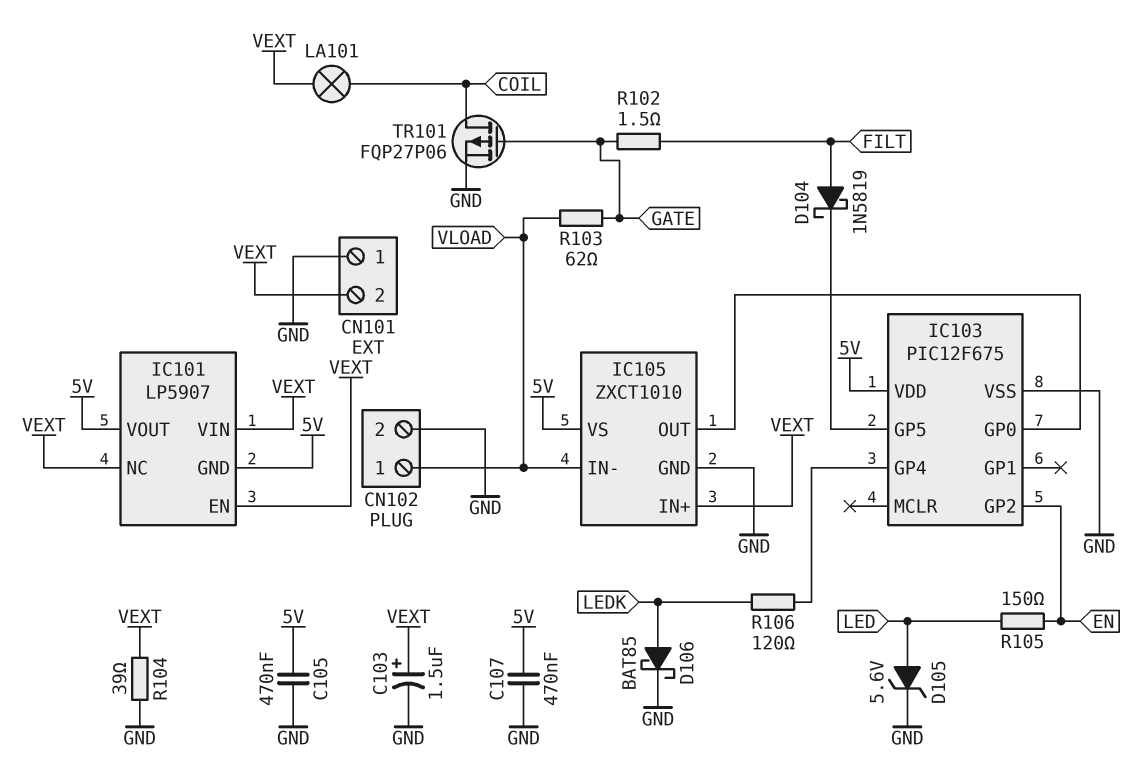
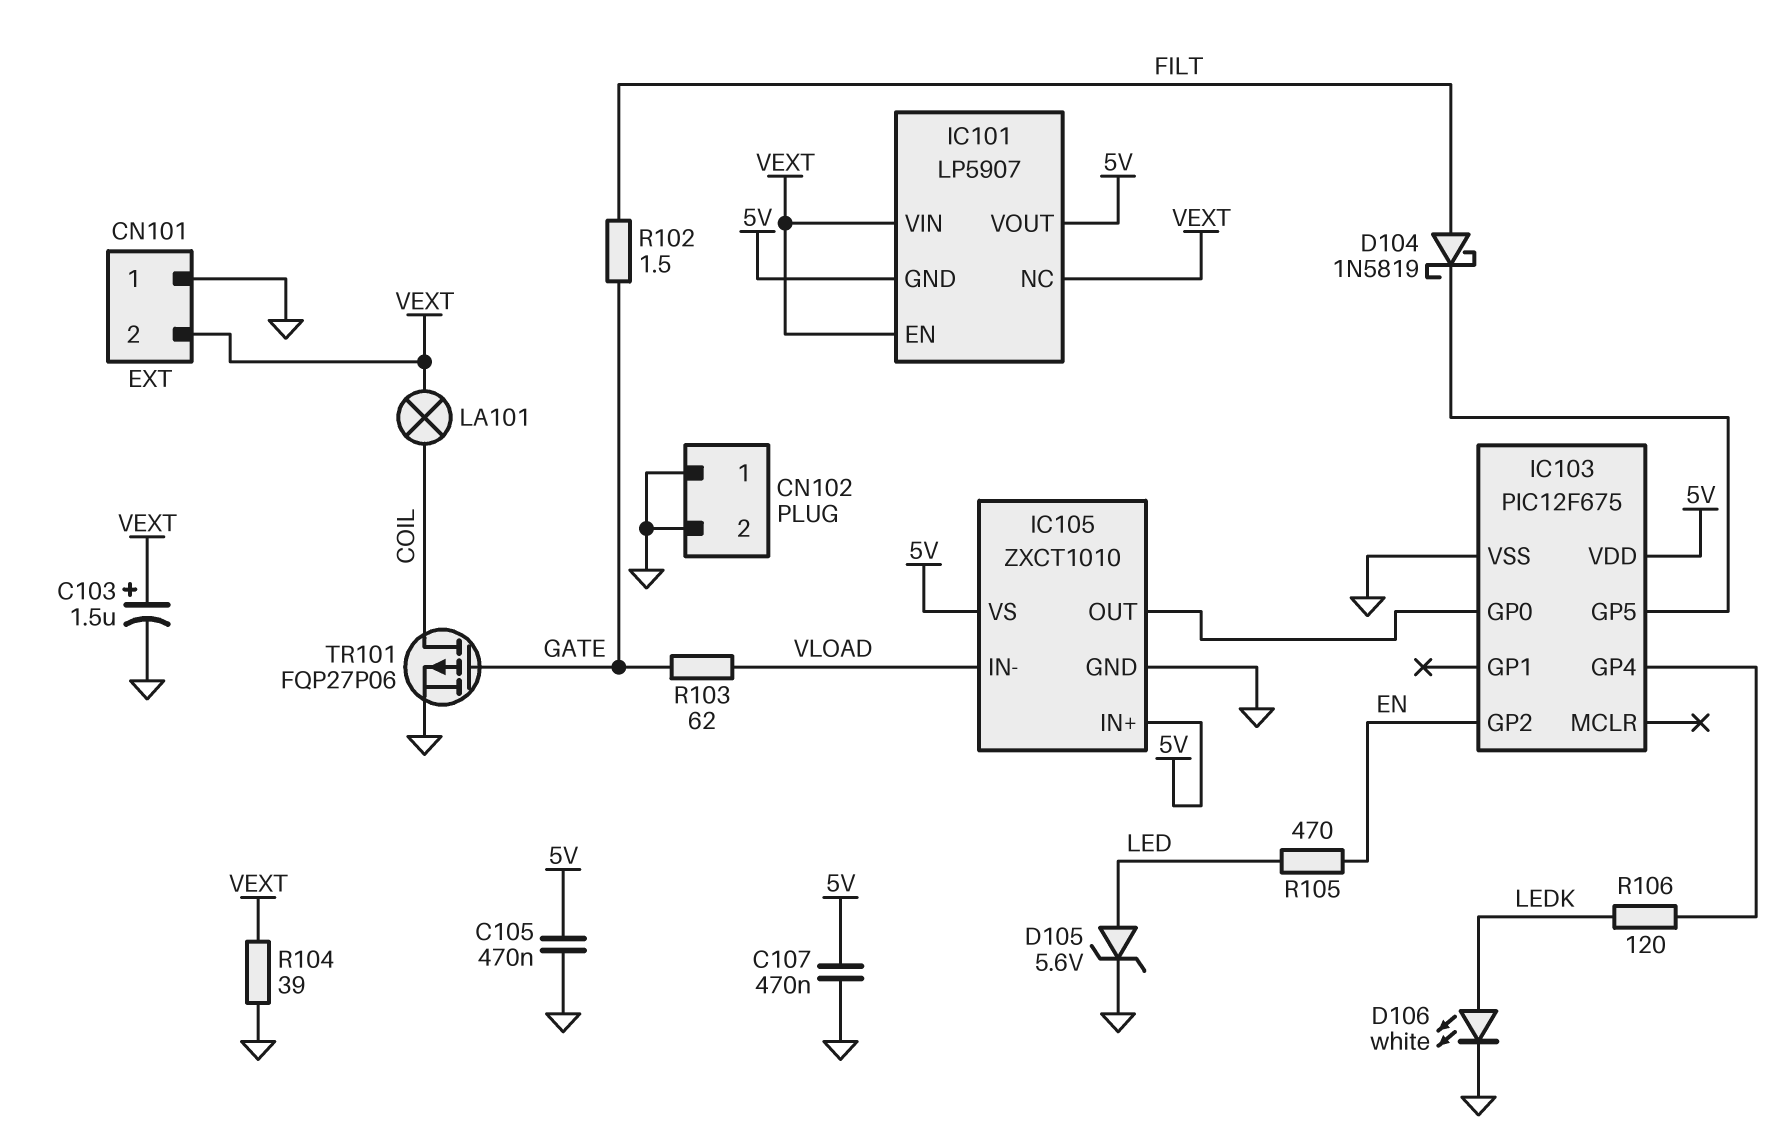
CN102 pin 1: VLOAD -> GND
D106: schottky BAT85 (A LEDK, K GND) -> LED white (A LEDK, K GND)
IC105 pin IN+: VEXT -> 5V
R105: 150 (EN, LED) -> 470 (EN, LED)

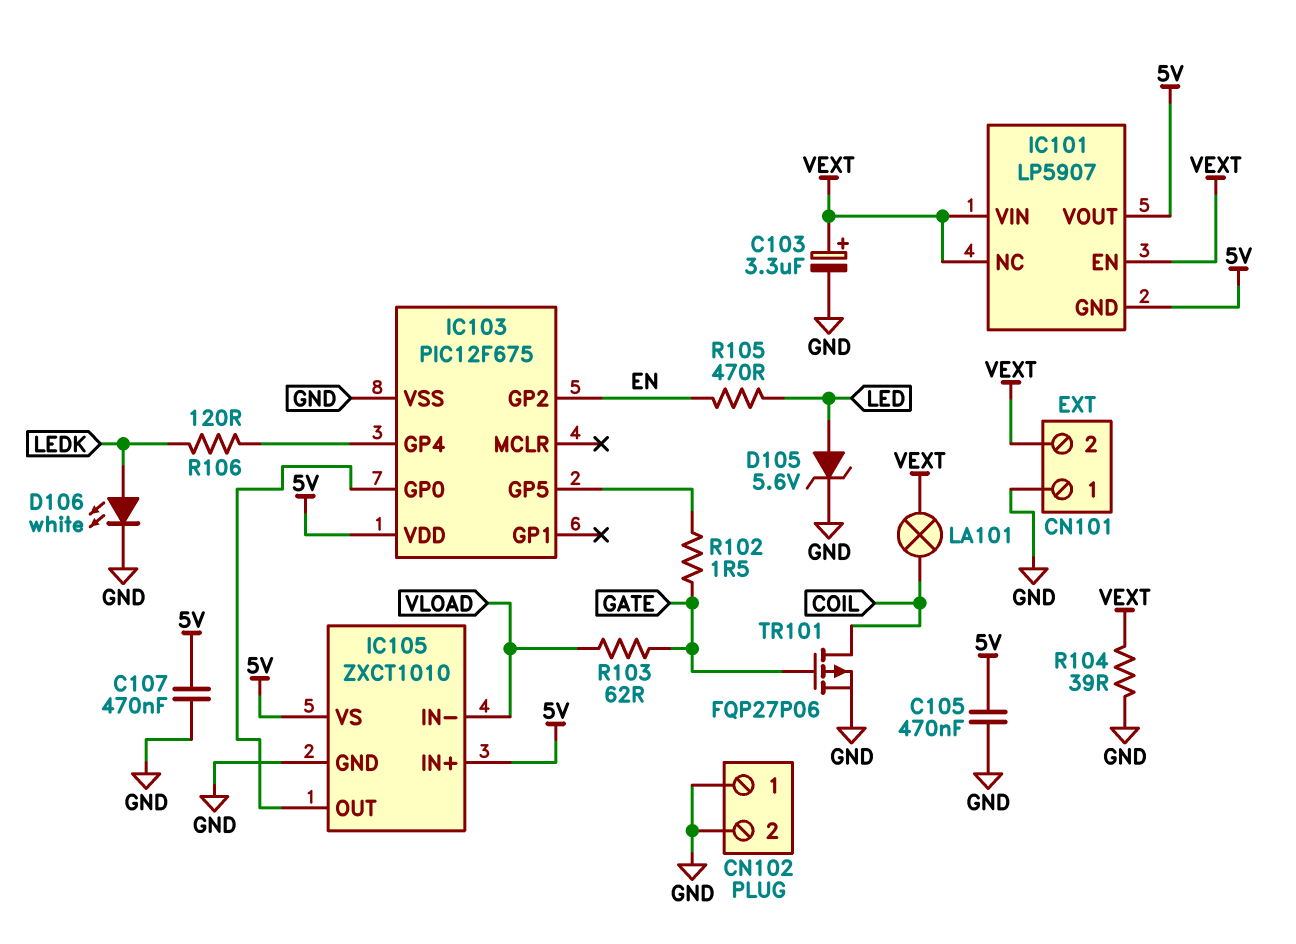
C103: 1.5uF (plus VEXT, minus GND) -> 3.3uF (plus VEXT, minus GND)
D104: schottky 1N5819 (A FILT, K IC103/GP5) -> none
R102: 1.5 (FILT, GATE) -> 1.5 (GATE, IC103/GP5)

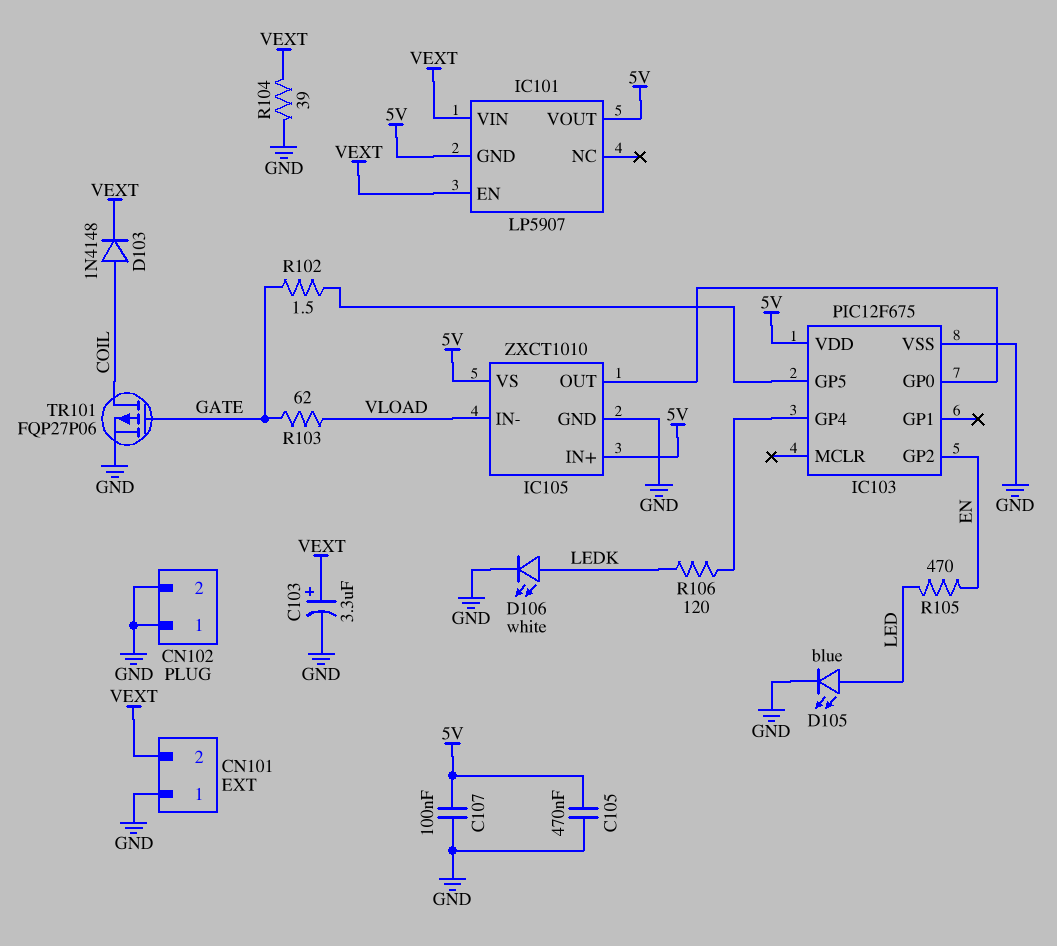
C107: 470nF (5V, GND) -> 100nF (5V, GND)
D103: none -> diode 1N4148 (A COIL, K VEXT)
D105: zener 5.6V (A LED, K GND) -> LED blue (A LED, K GND)
IC101 pin NC: VEXT -> none
LA101: lamp (COIL, VEXT) -> none

